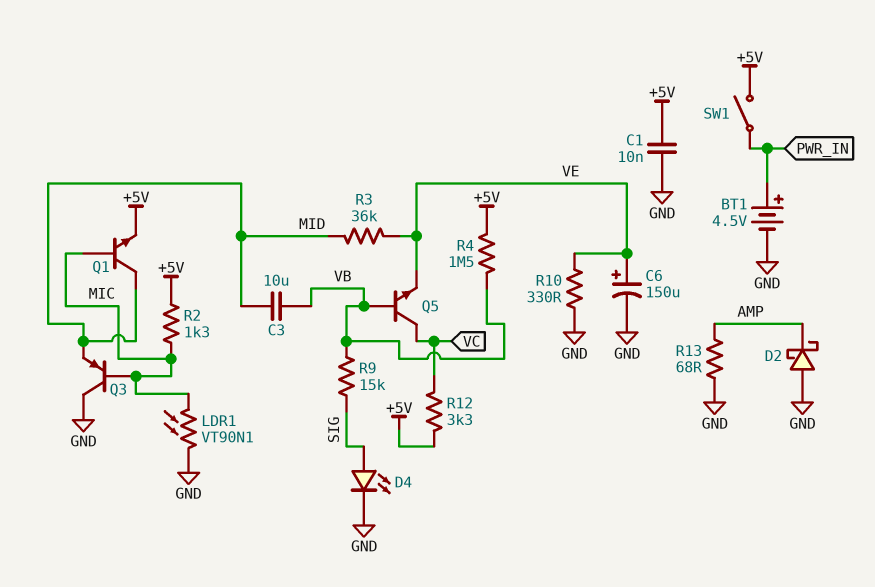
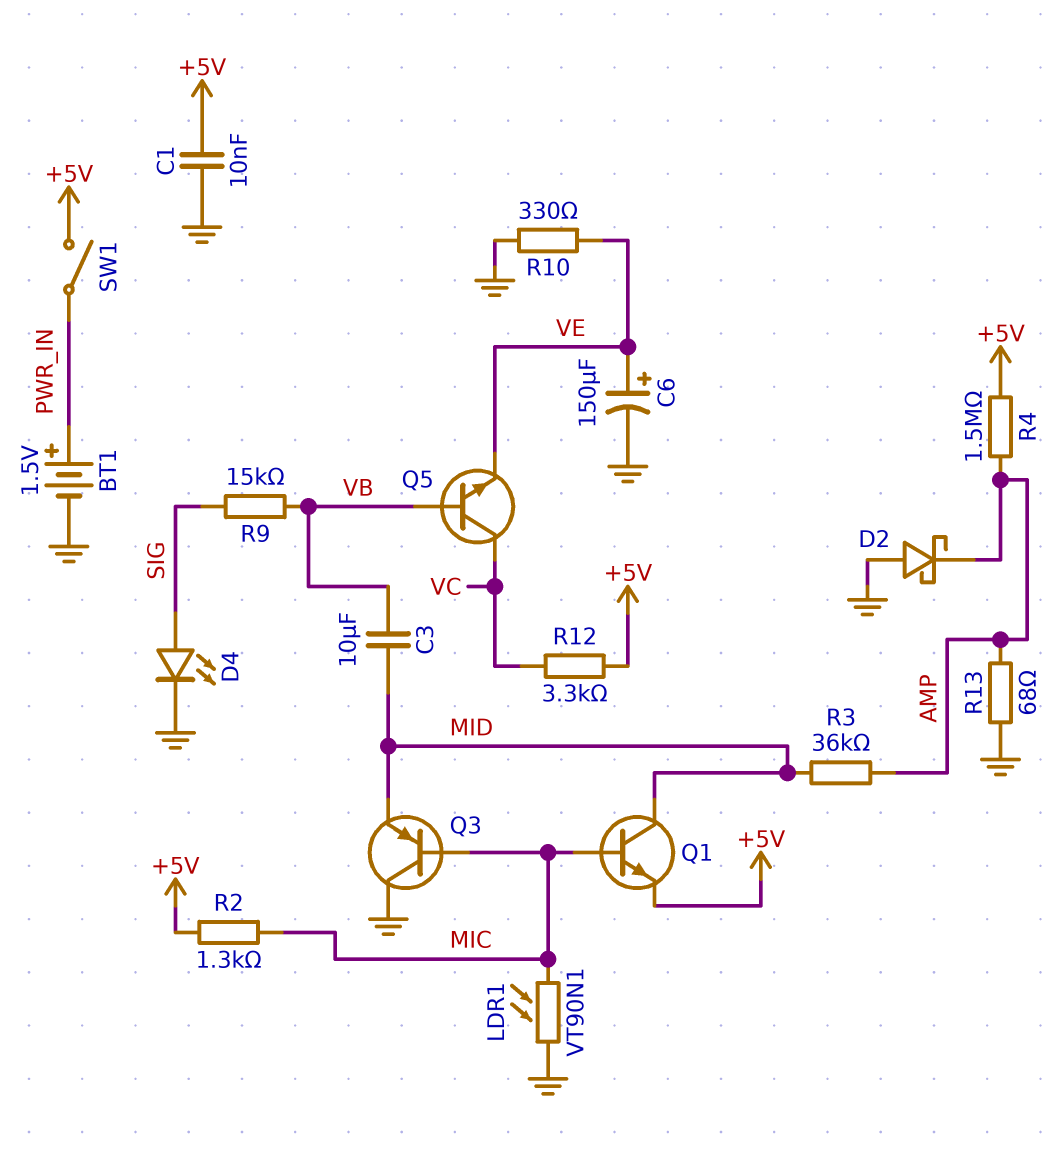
BT1: 4.5V (plus PWR_IN, minus GND) -> 1.5V (plus PWR_IN, minus GND)
R3: 36k (MID, VE) -> 36k (AMP, MID)
R4: 1.5M (+5V, VB) -> 1.5M (+5V, AMP)

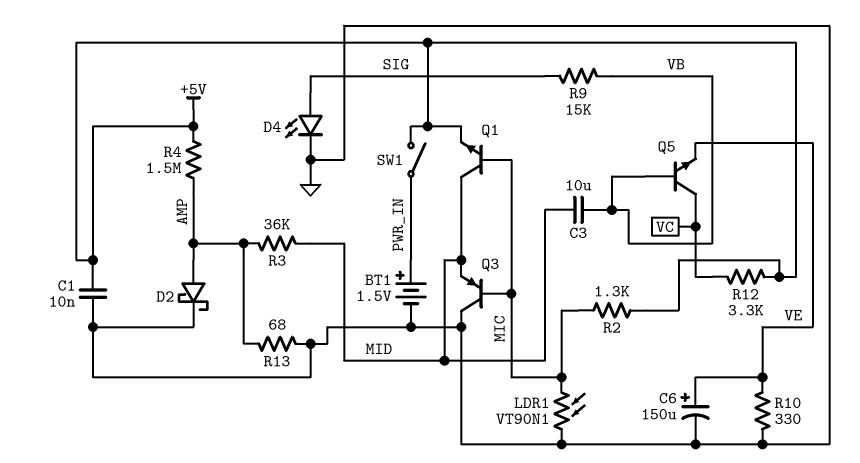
D2: schottky (A GND, K AMP) -> schottky (A AMP, K GND)

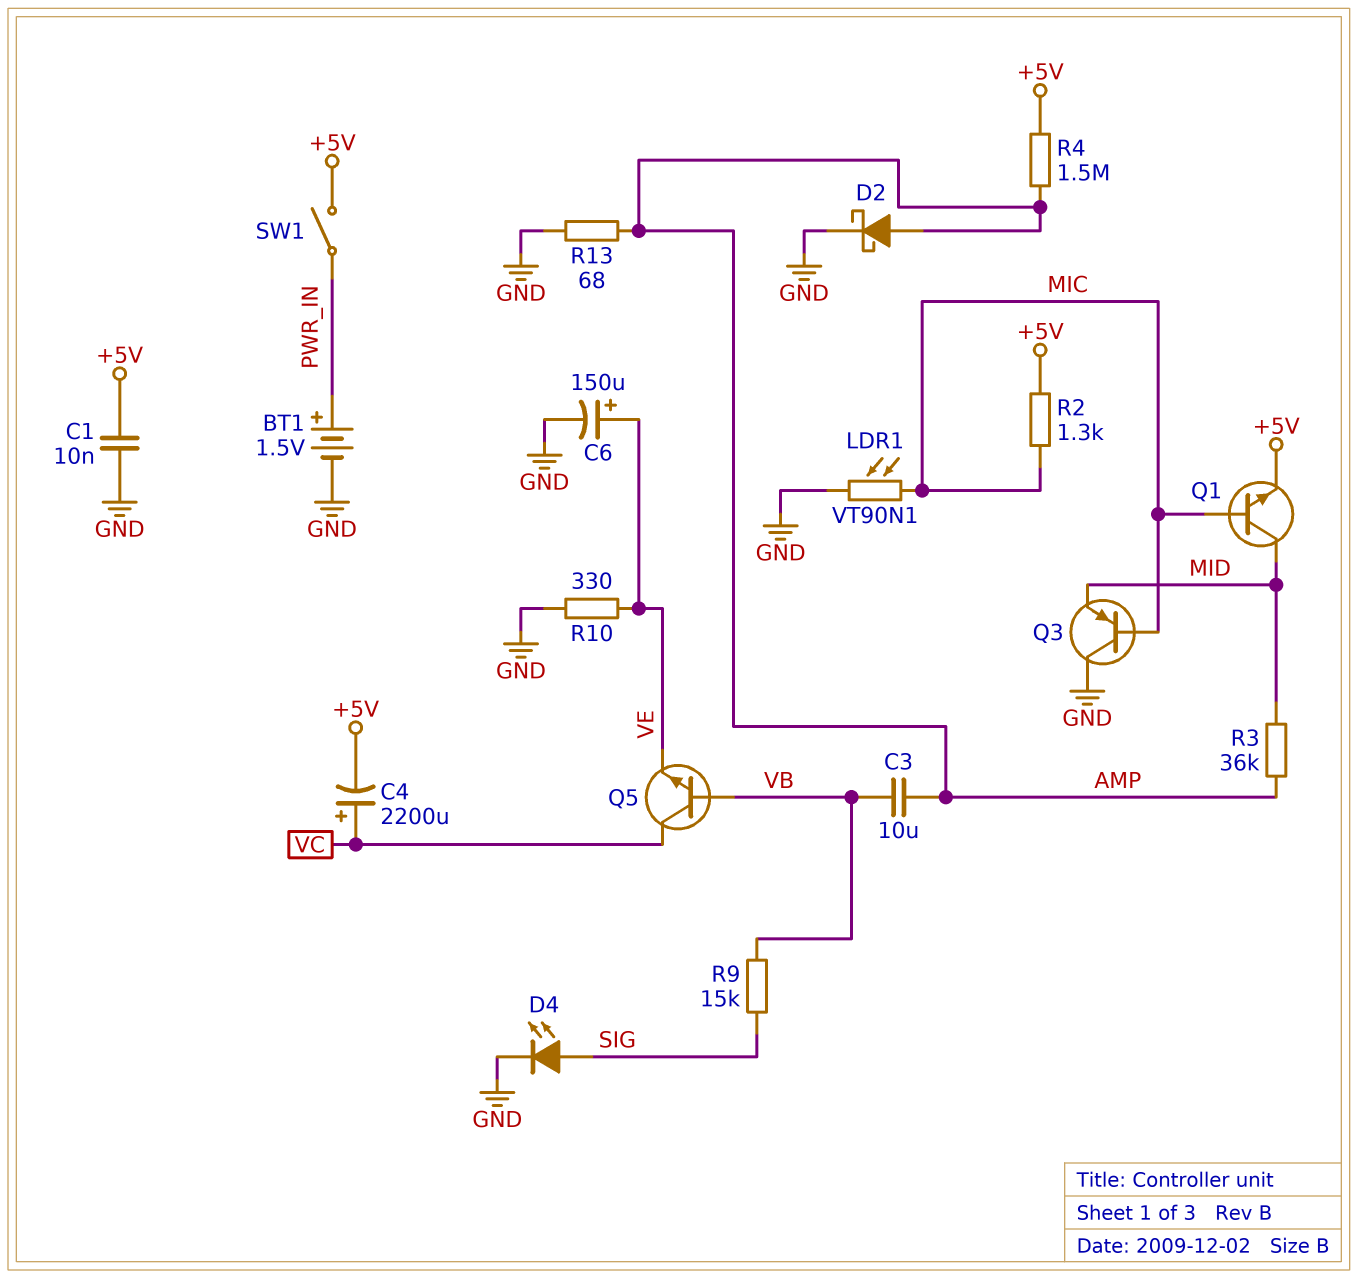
C3: 10uF (MID, VB) -> 10uF (AMP, VB)
C4: none -> 2200uF (plus VC, minus +5V)
R12: 3.3k (+5V, VC) -> none

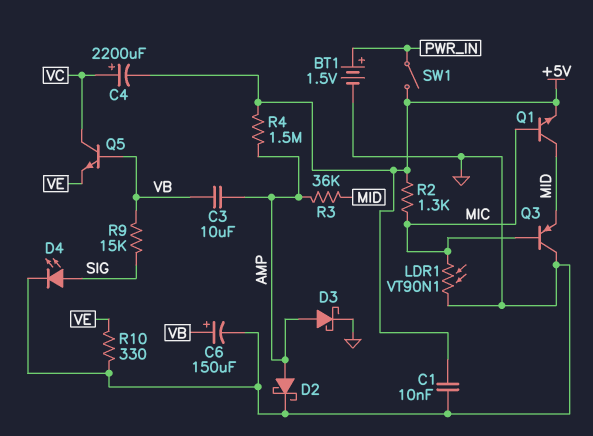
C6: 150uF (plus VE, minus GND) -> 150uF (plus VB, minus GND)
D3: none -> schottky (A AMP, K GND)
R13: 68 (AMP, GND) -> none

